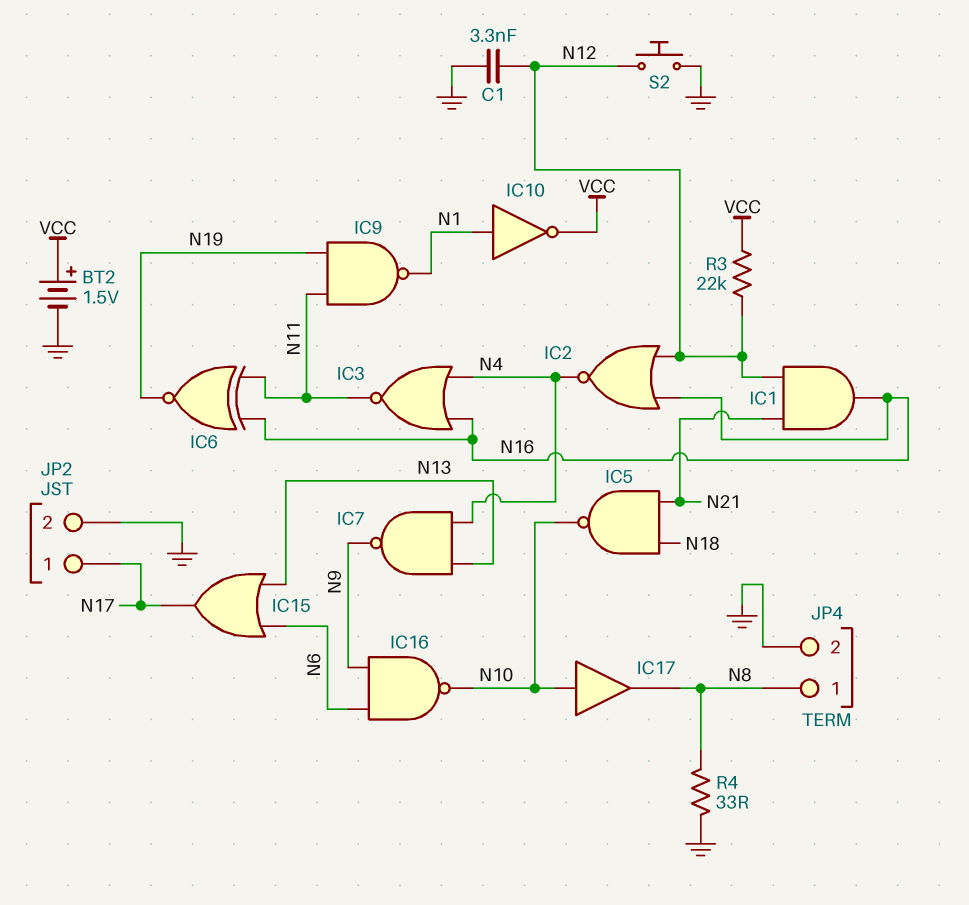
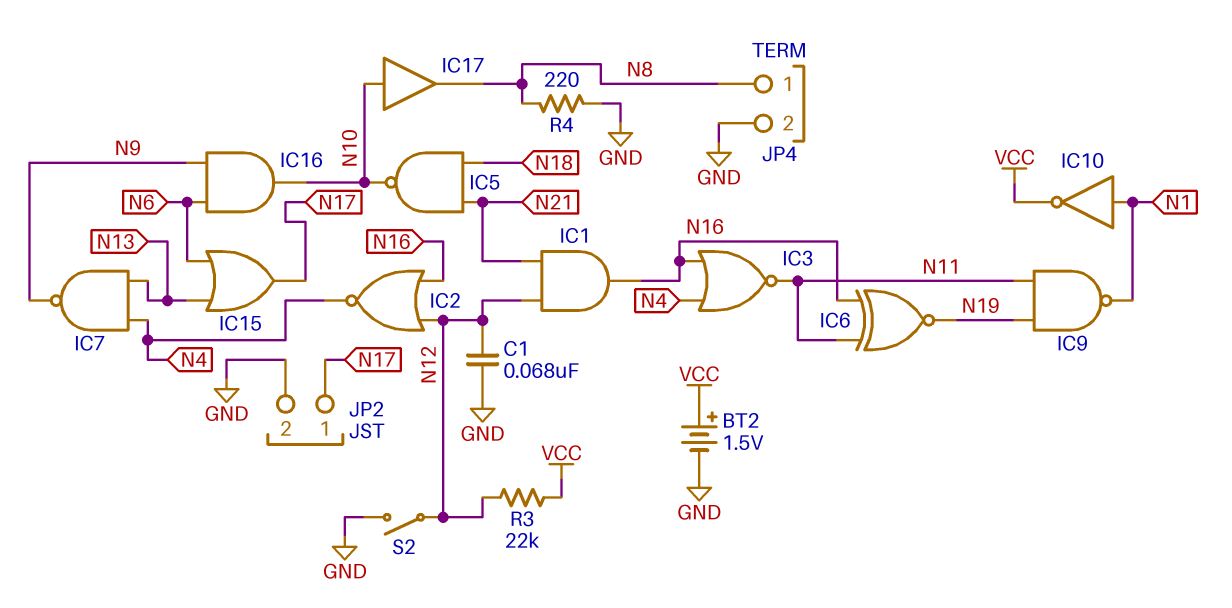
C1: 3.3nF (GND, N12) -> 68nF (GND, N12)
IC16: NAND (in N6, in N9, out N10) -> AND (in N6, in N9, out N10)
R4: 33 (GND, N8) -> 220 (GND, N8)
S2: button (GND, N12) -> switch (GND, N12)

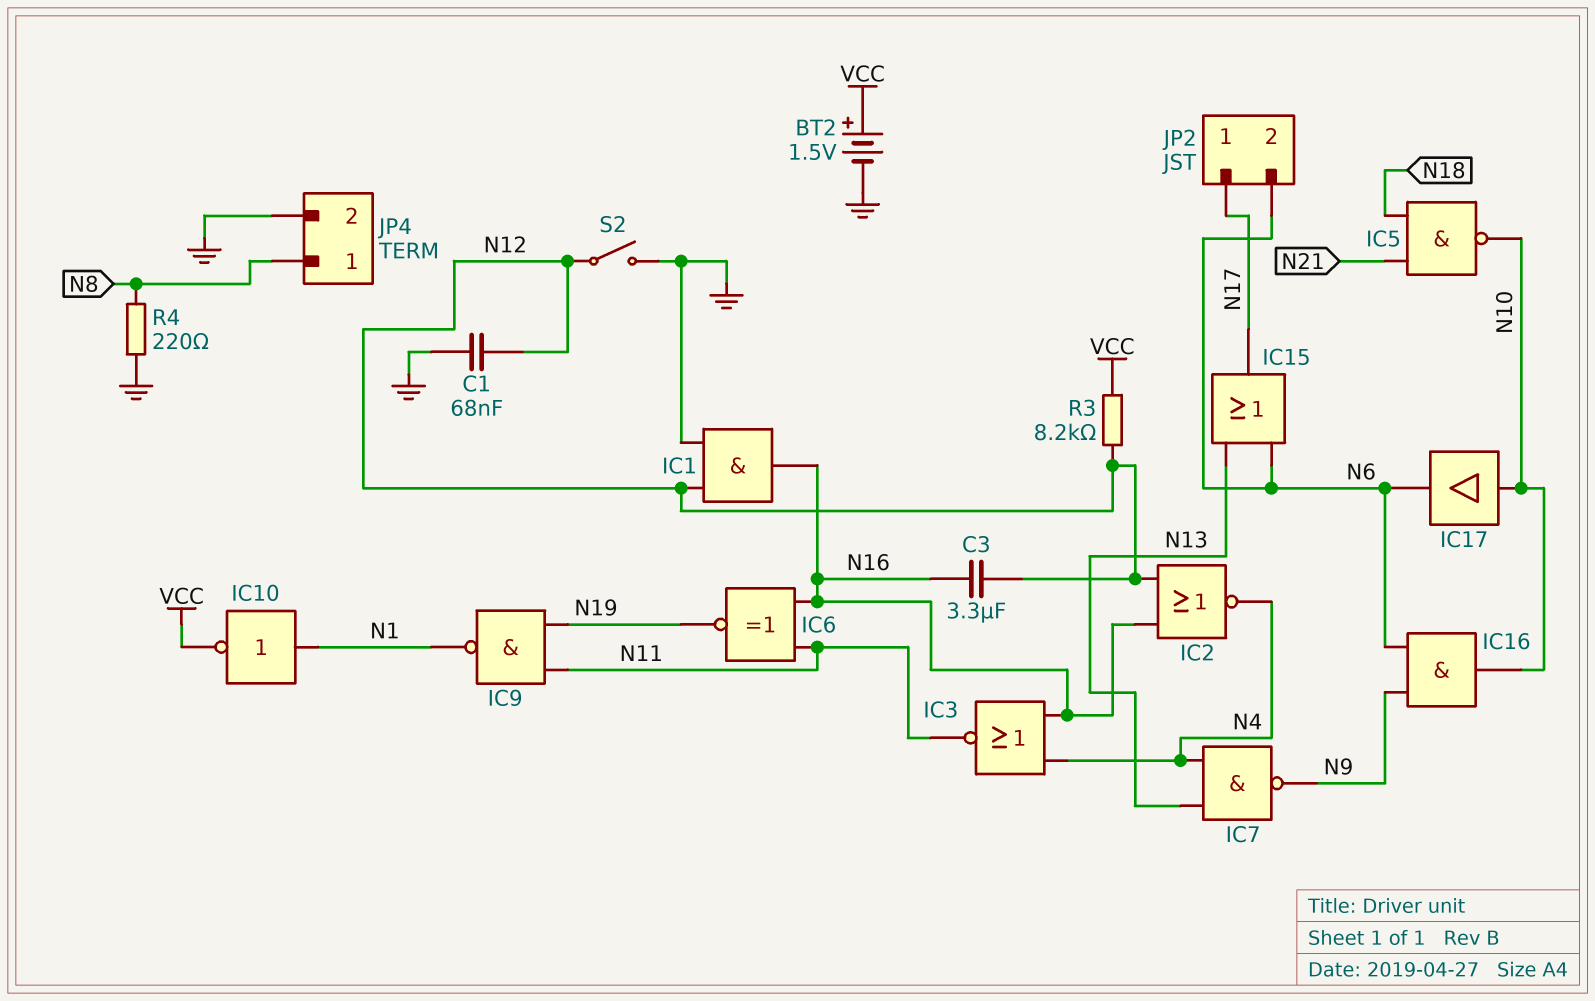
C3: none -> 3.3uF (N12, N16)
IC1: AND (in N12, in N21, out N16) -> AND (in GND, in N12, out N16)
IC17: buffer (in N10, out N8) -> buffer (in N10, out N6)
JP2 pin 2: GND -> N6
R3: 22k (N12, VCC) -> 8.2k (N12, VCC)

